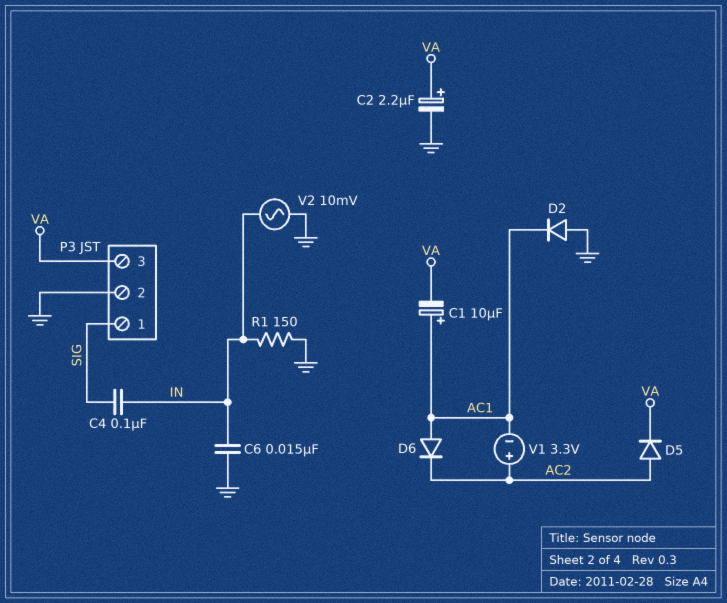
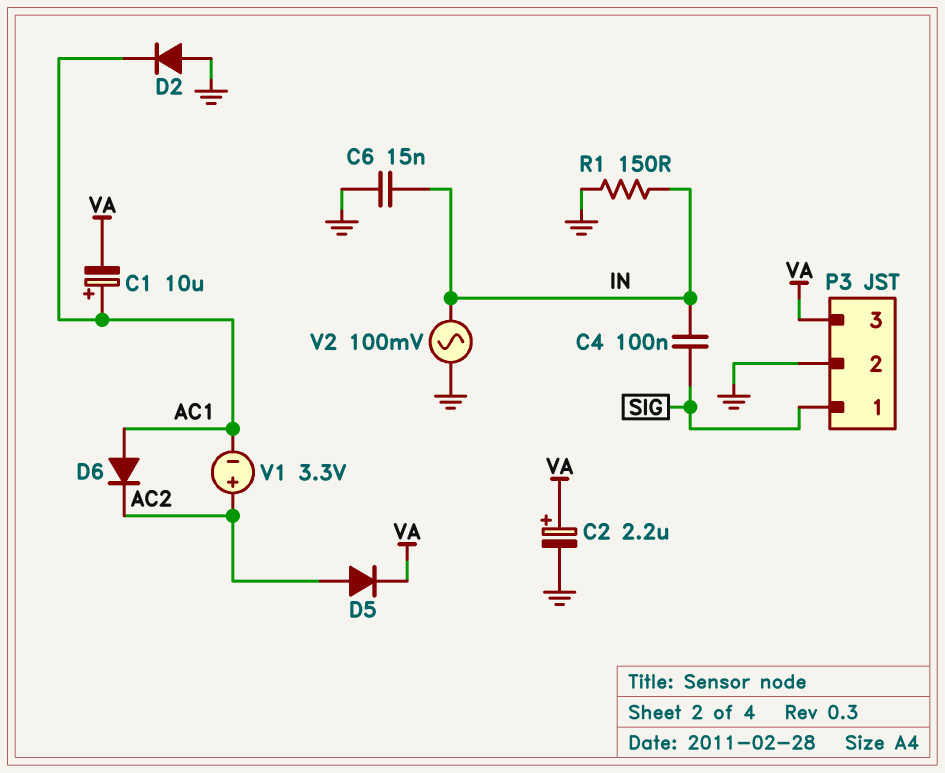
V2: AC 10mV (GND, IN) -> AC 100mV (GND, IN)

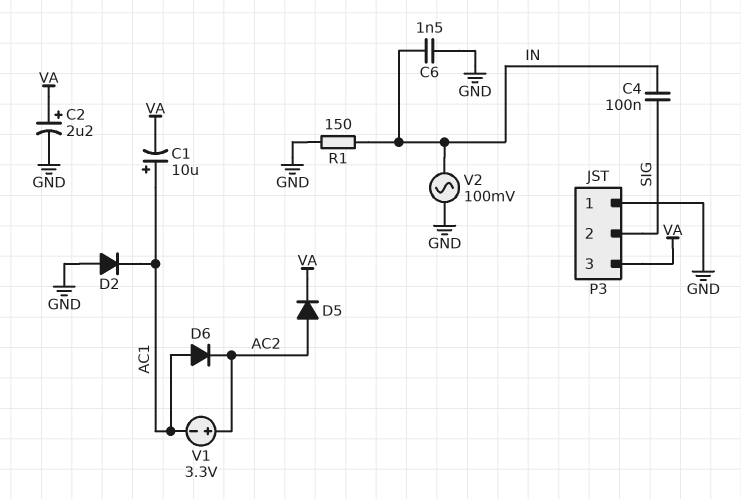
C6: 15nF (GND, IN) -> 1.5nF (GND, IN)
P3 pin 1: SIG -> GND
P3 pin 2: GND -> SIG

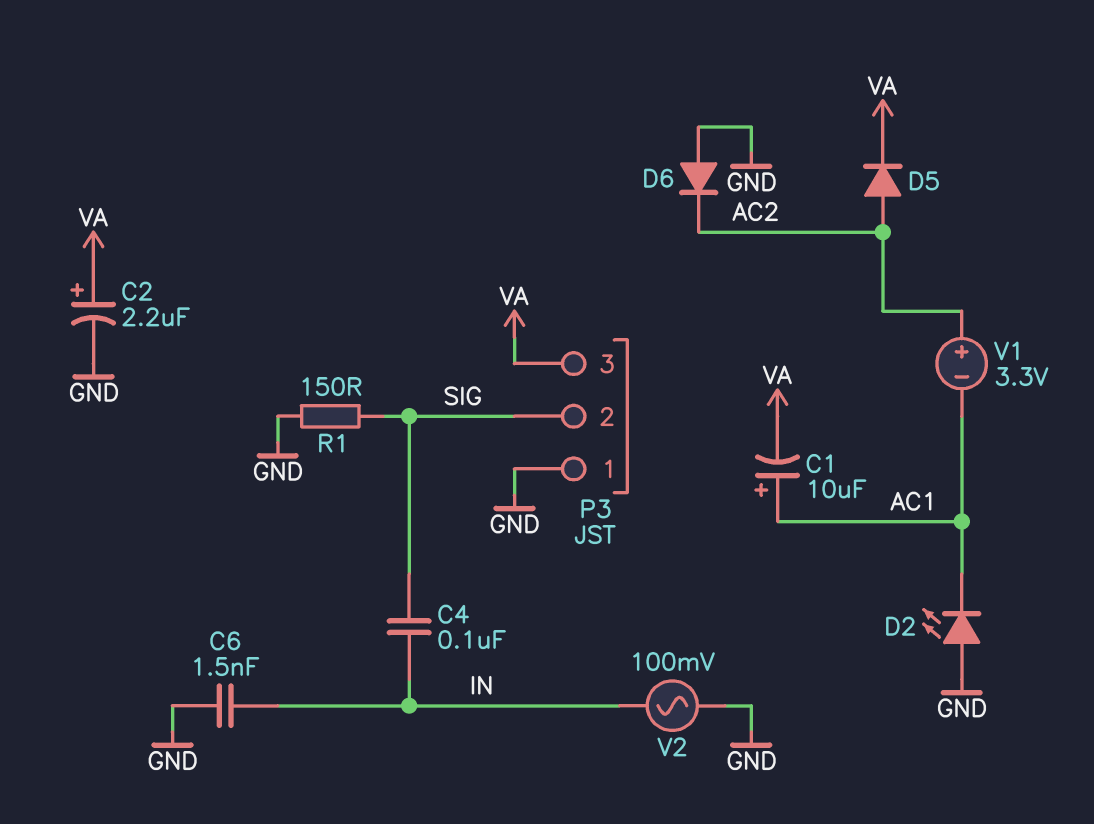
D2: diode (A GND, K AC1) -> LED (A GND, K AC1)
D6: diode (A AC1, K AC2) -> diode (A GND, K AC2)
R1: 150 (GND, IN) -> 150 (GND, SIG)

